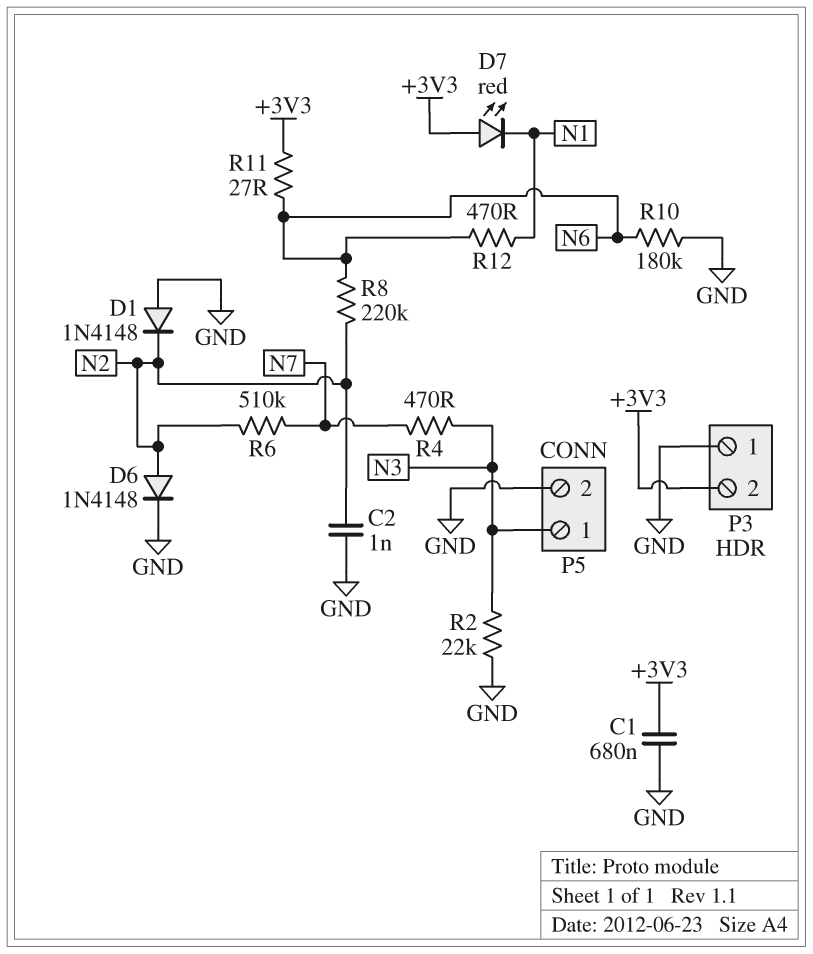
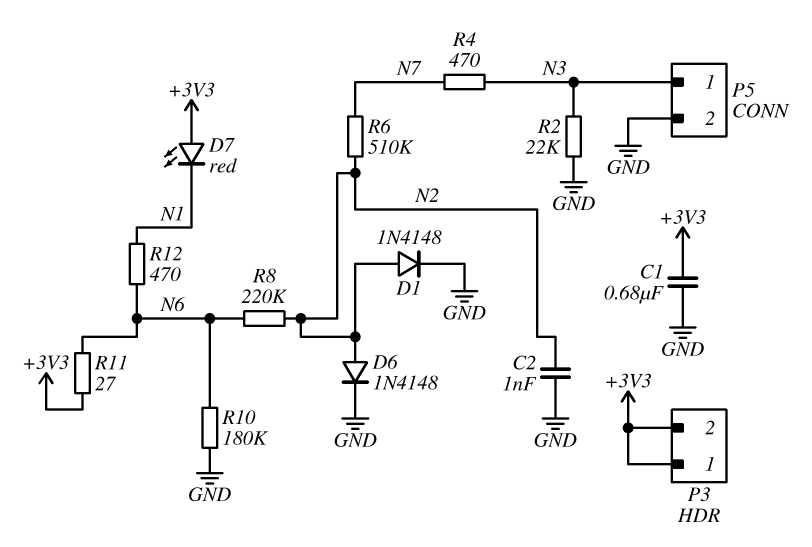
D1: diode 1N4148 (A GND, K N2) -> diode 1N4148 (A N2, K GND)
P3 pin 1: GND -> +3V3

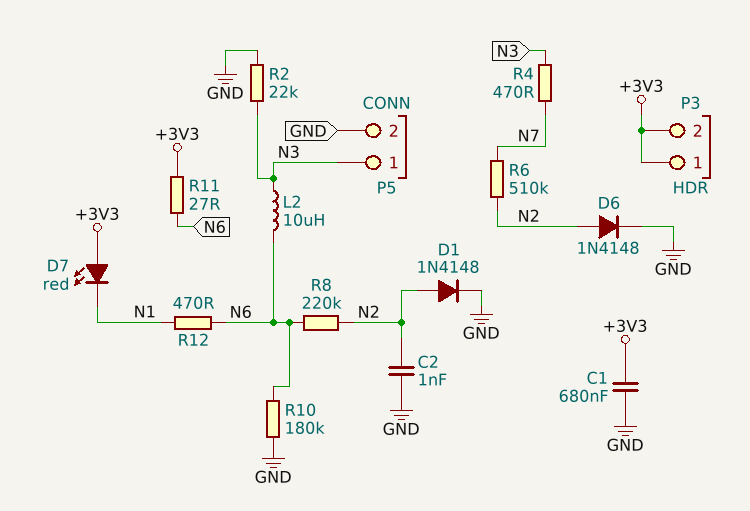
L2: none -> 10uH (N3, N6)

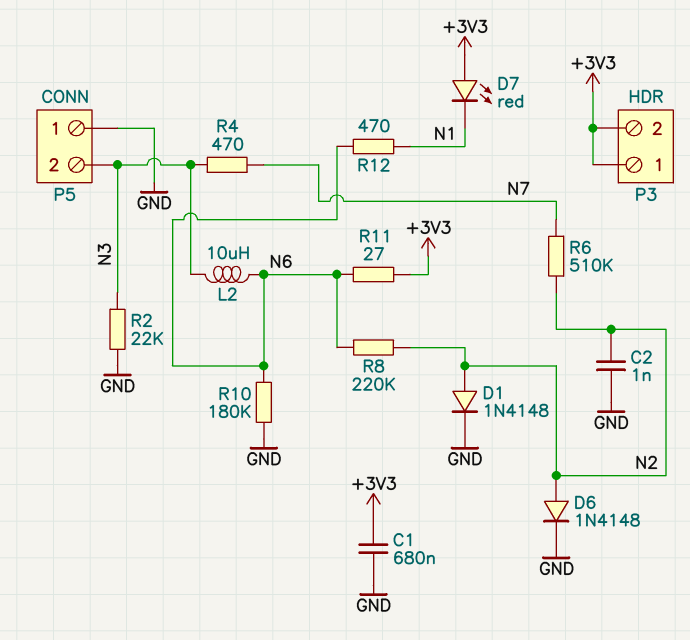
P5 pin 1: N3 -> GND
P5 pin 2: GND -> N3

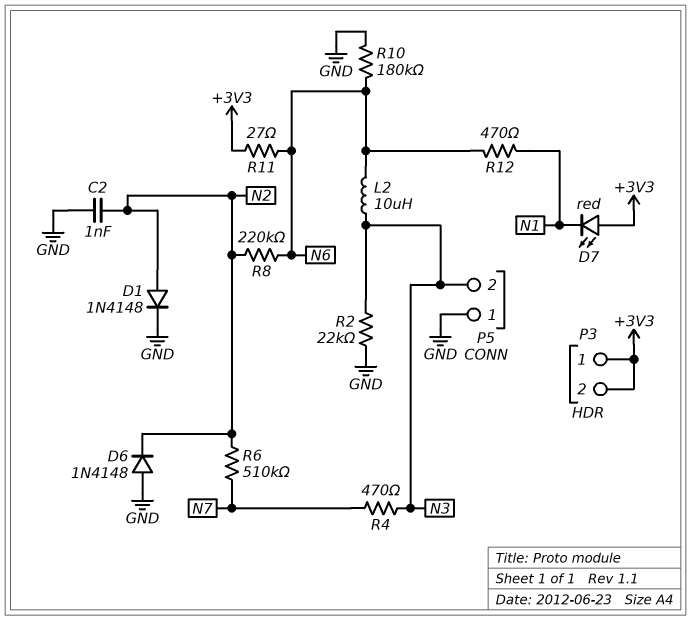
C1: 680nF (+3V3, GND) -> none
D6: diode 1N4148 (A N2, K GND) -> diode 1N4148 (A GND, K N2)

